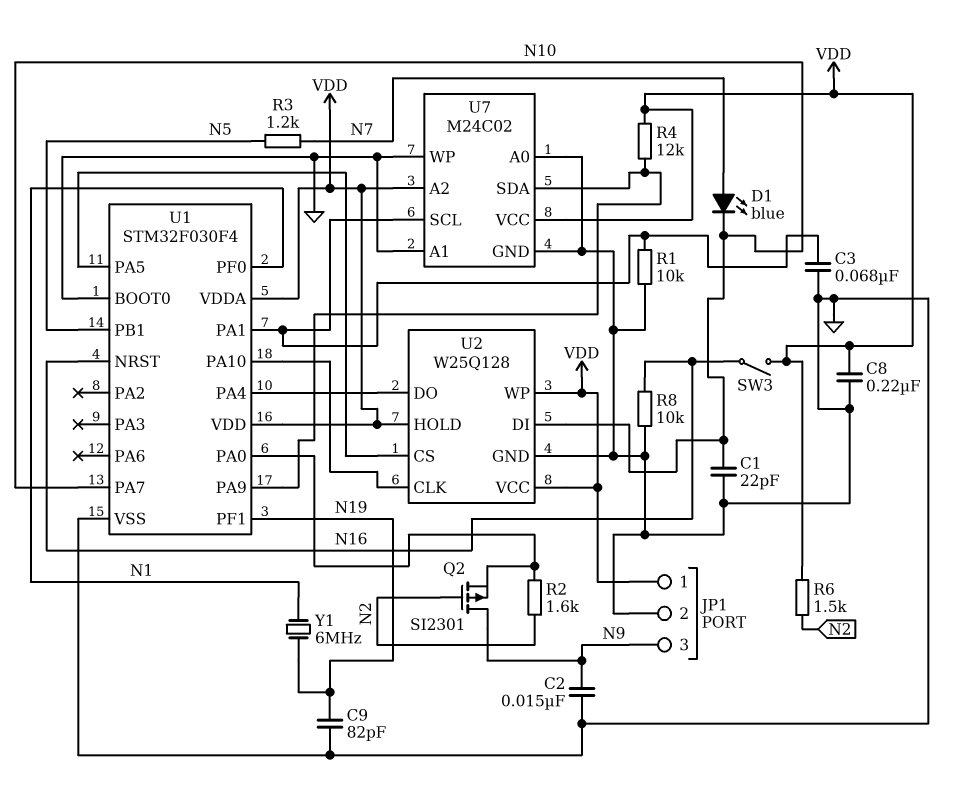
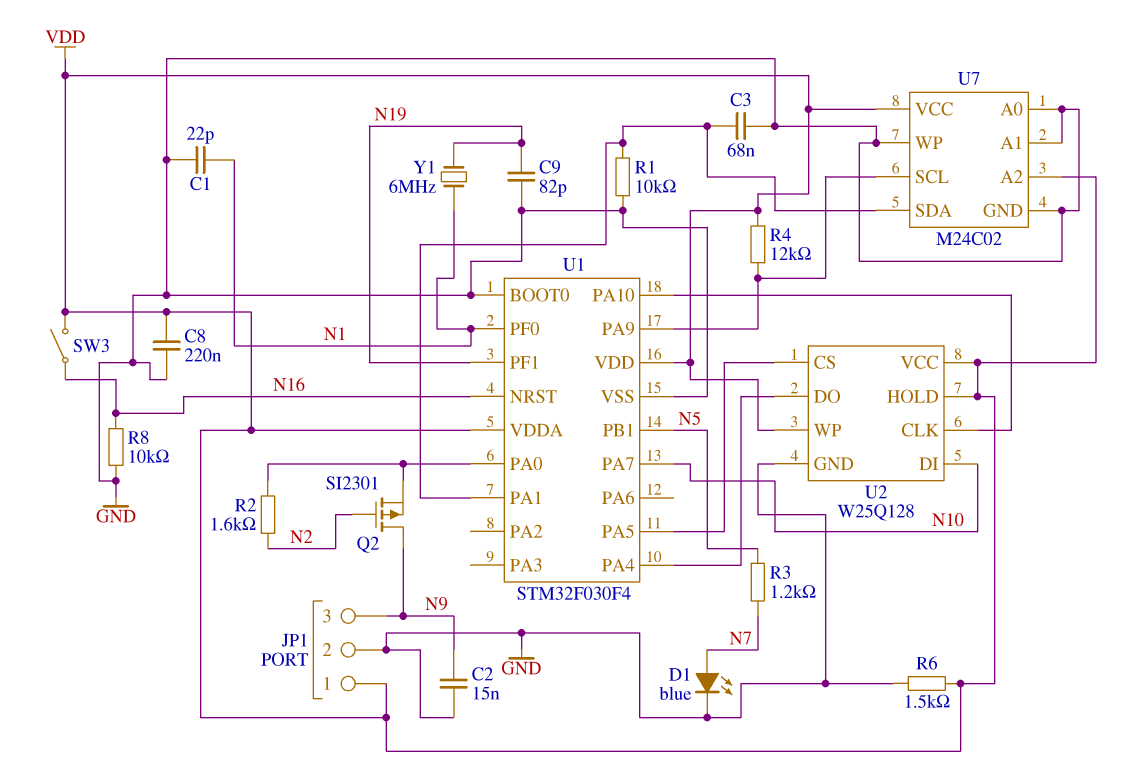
C1: 22pF (GND, N10) -> 22pF (GND, N1)
D1: LED blue (A N7, K N10) -> LED blue (A N7, K GND)
R6: 1.5k (N2, VDD) -> 1.5k (GND, VDD)
U7 pin SCL: U1/PA1 -> U1/PA9
U7 pin SDA: U1/PA9 -> U1/PA1

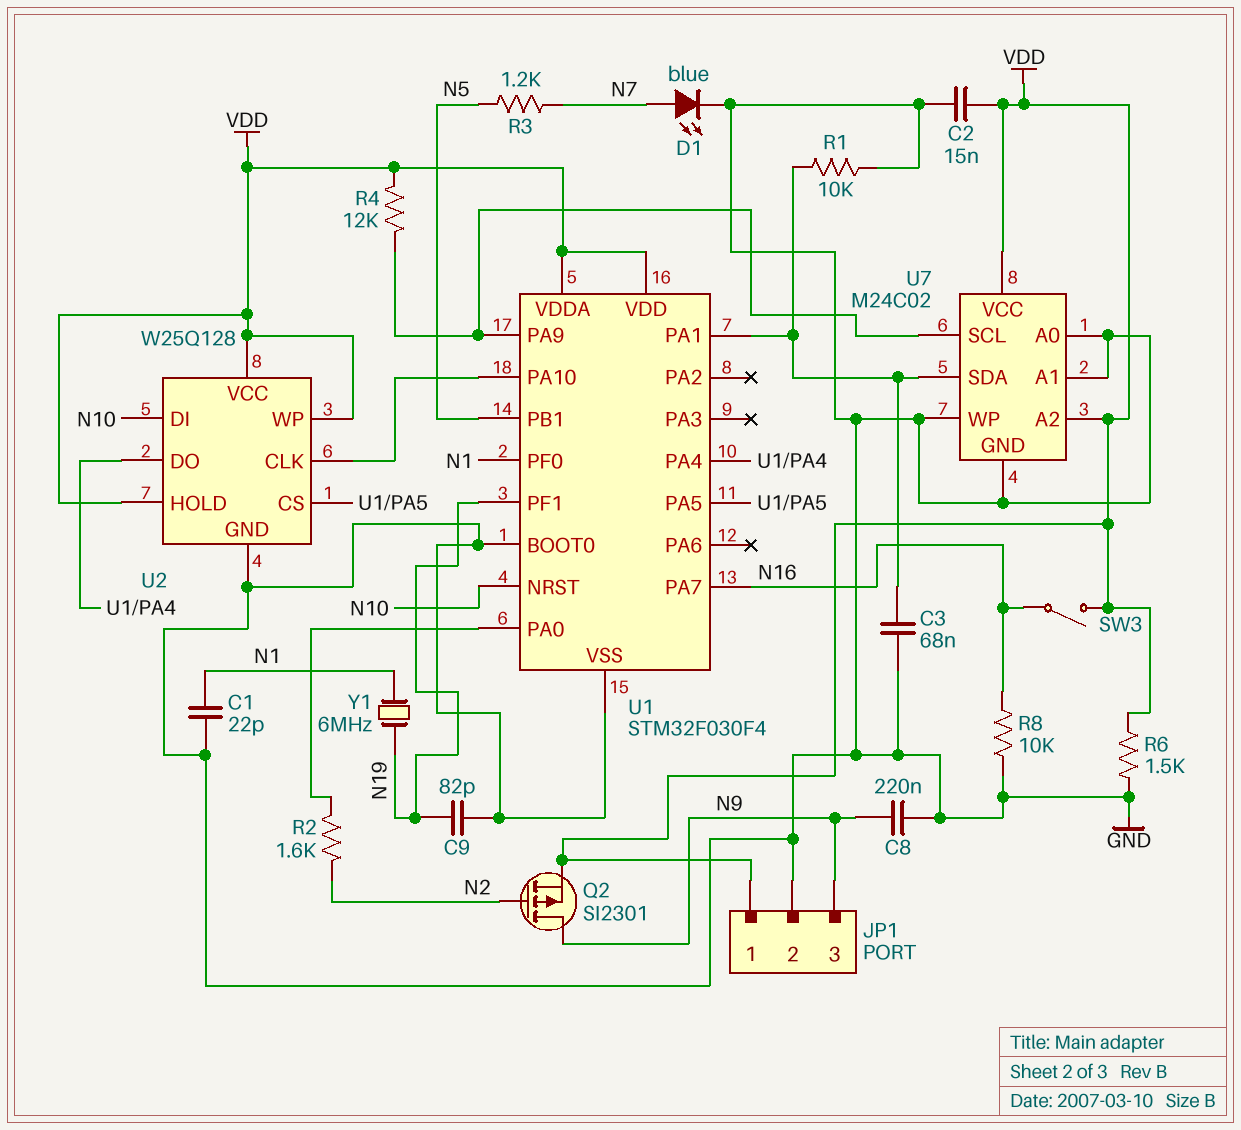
C2: 15nF (GND, N9) -> 15nF (GND, VDD)
C8: 220nF (GND, VDD) -> 220nF (GND, N9)
Q2: PMOS SI2301 (G N2, D N9, S U1/PA0) -> PMOS SI2301 (G N2, D N9, S VDD)
U1 pin NRST: N16 -> N10
U1 pin PA7: N10 -> N16

